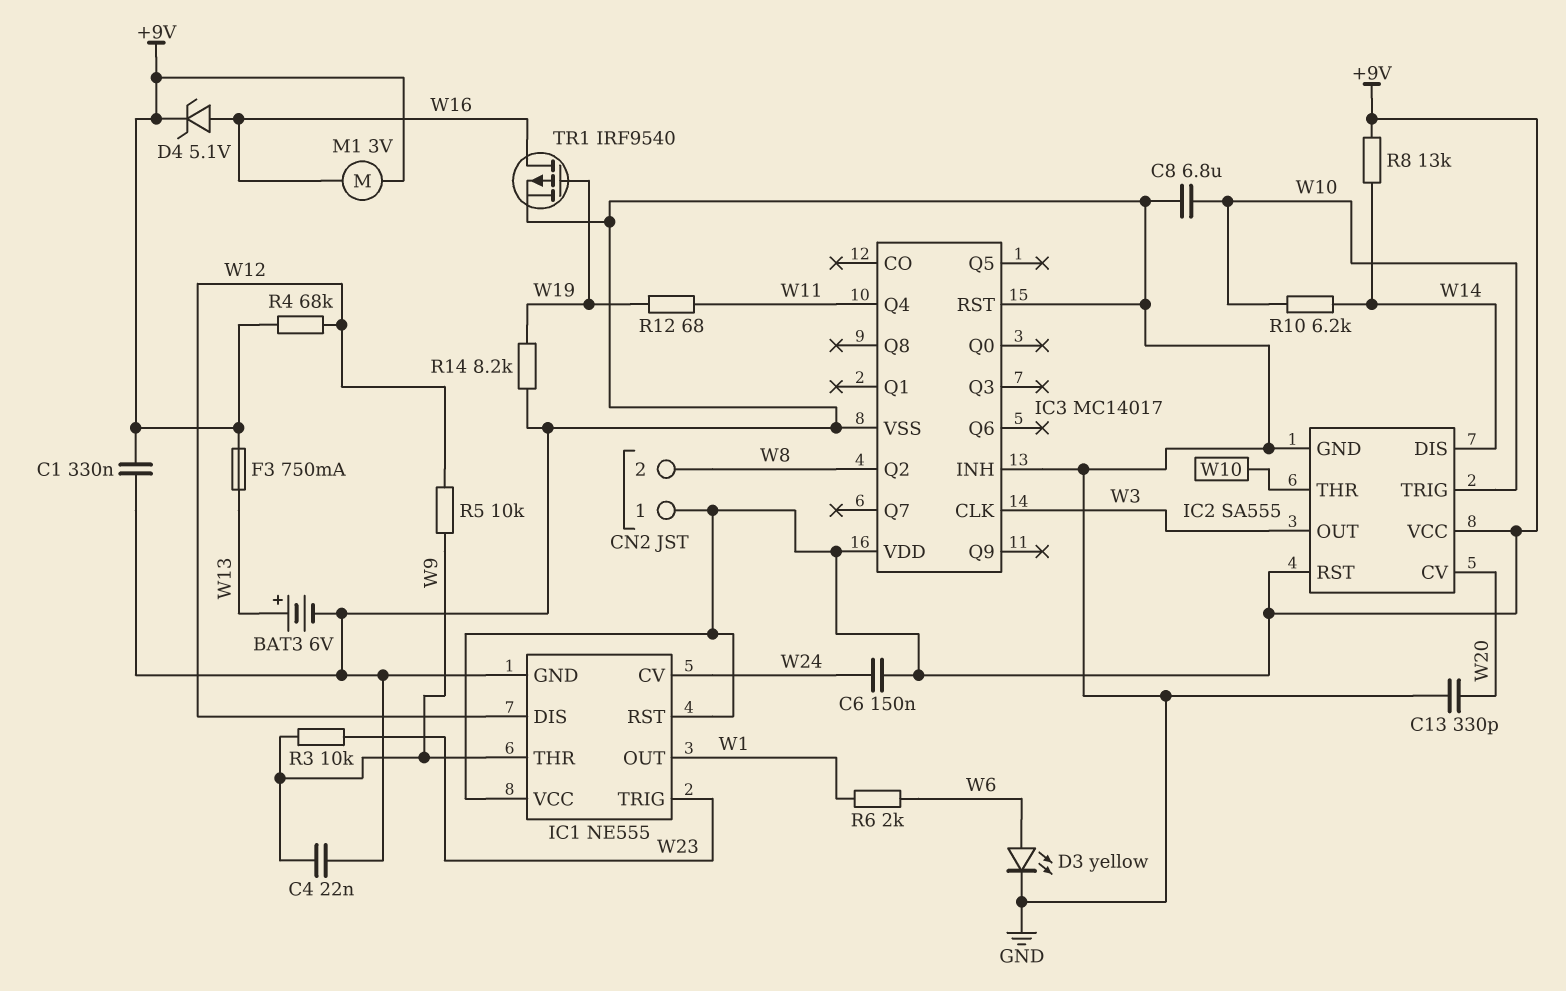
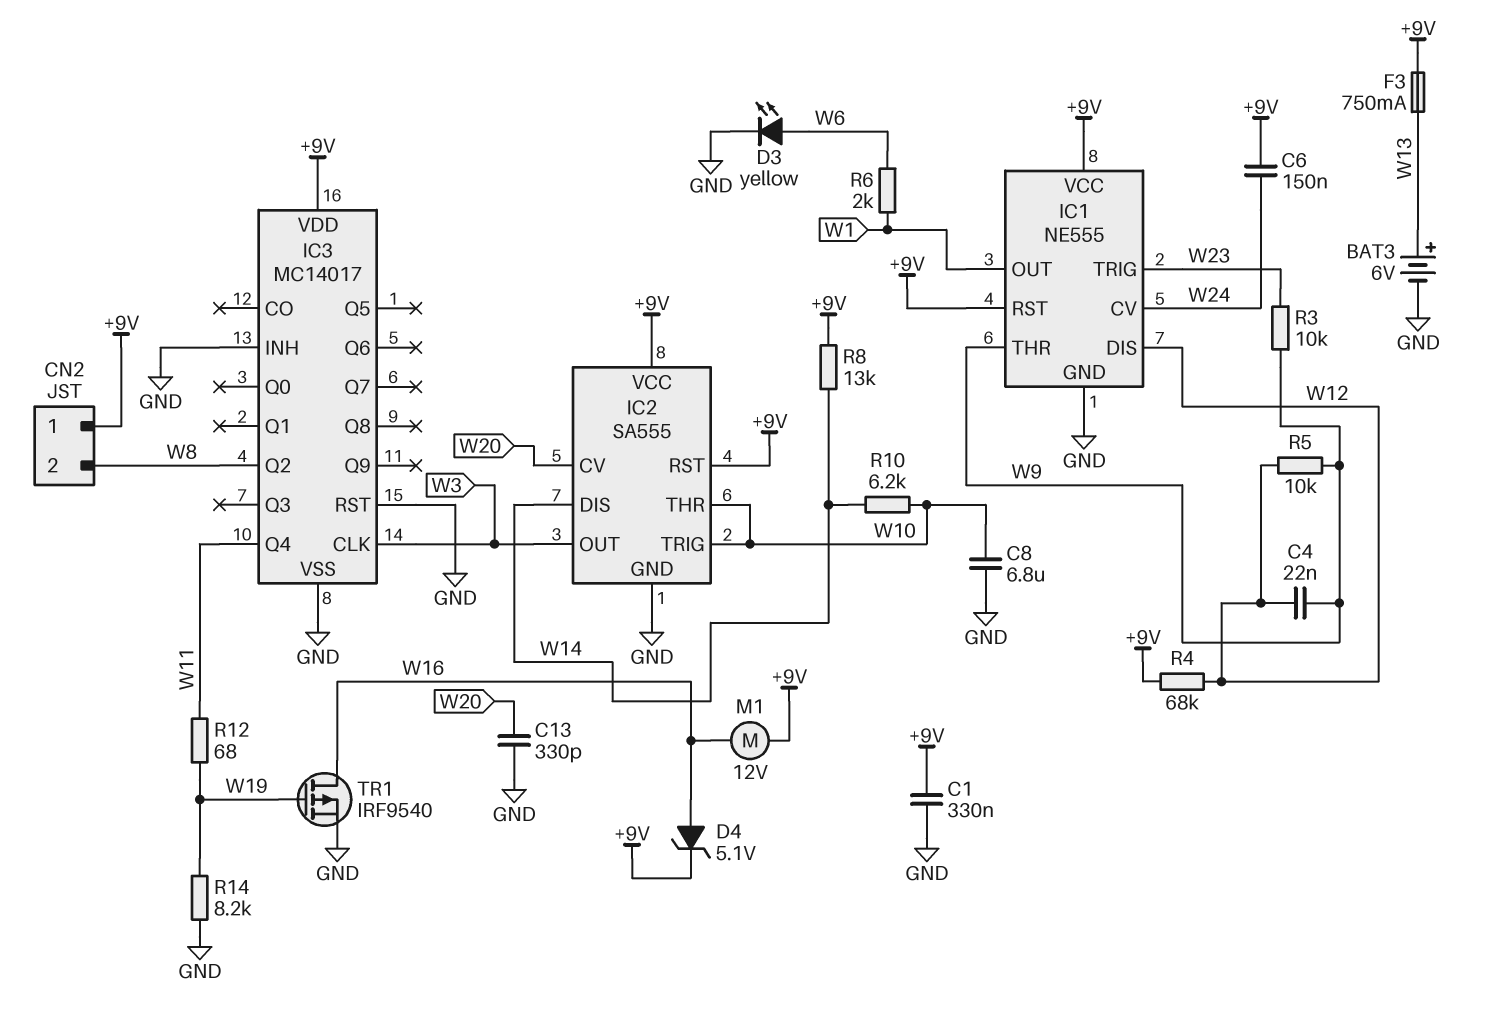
C4: 22nF (GND, W9) -> 22nF (W9, W12)
M1: motor 3V (+9V, W16) -> motor 12V (+9V, W16)

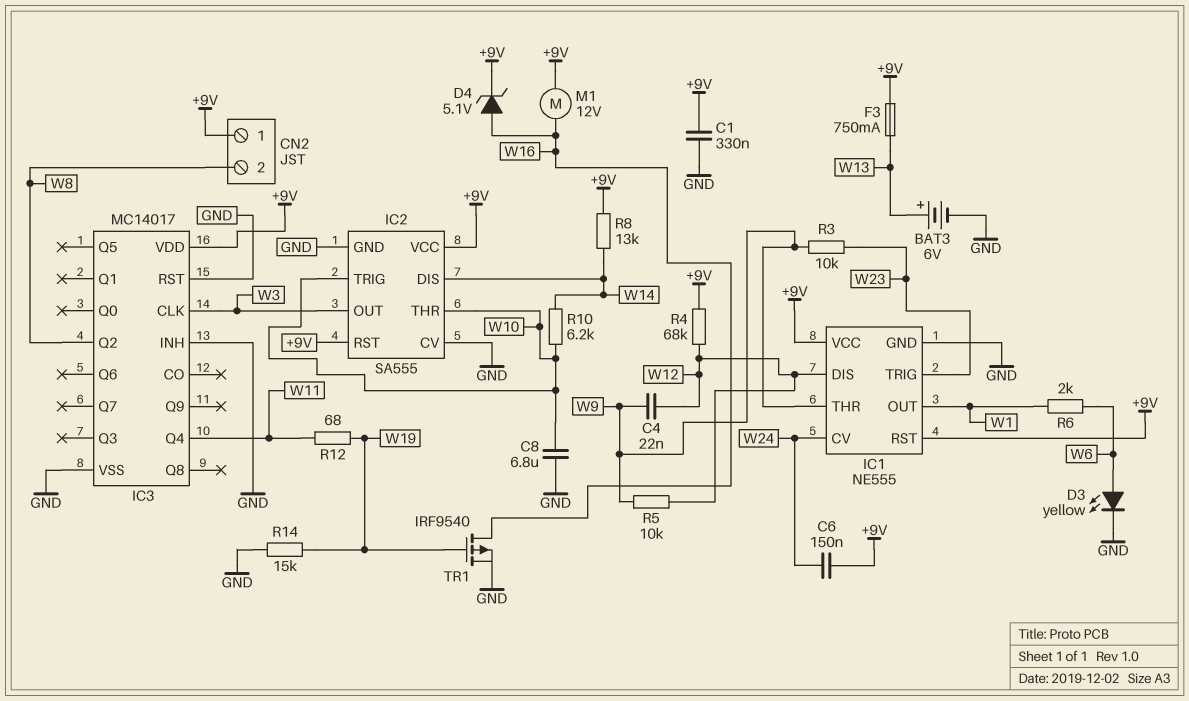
C13: 330pF (GND, W20) -> none
IC2 pin CV: W20 -> GND
R14: 8.2k (GND, W19) -> 15k (GND, W19)

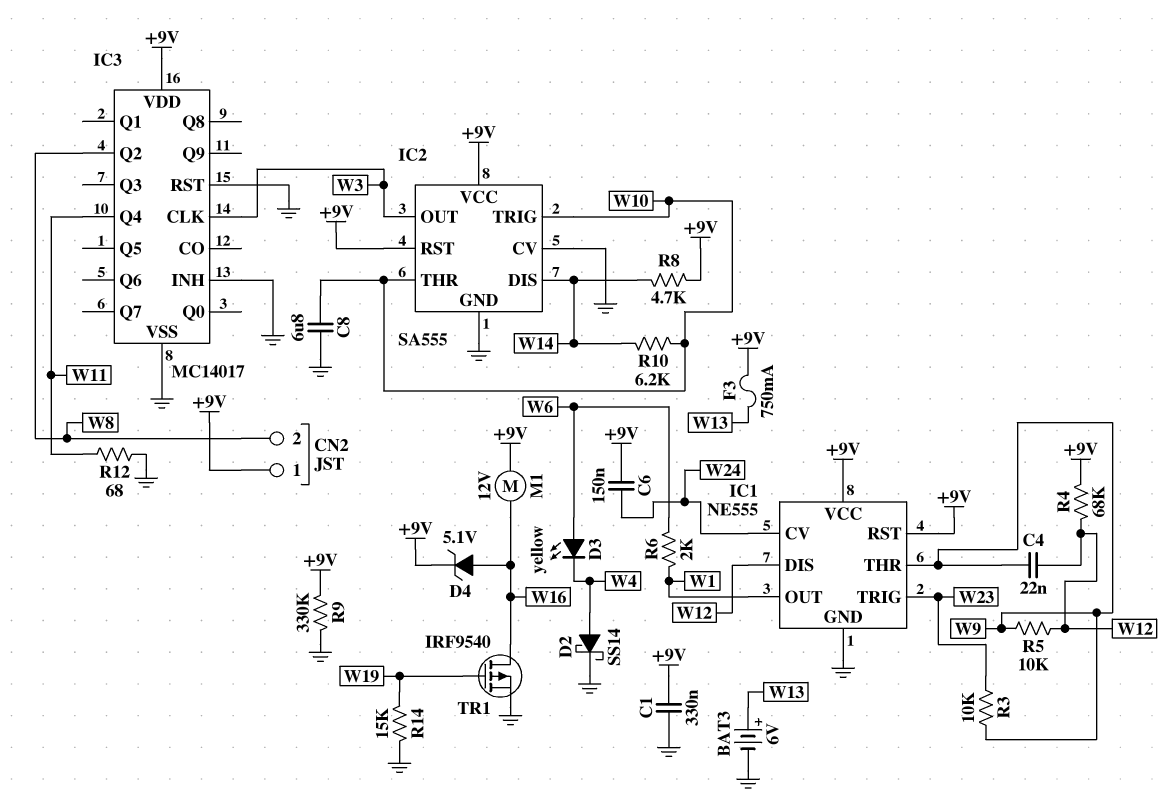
D2: none -> schottky SS14 (A W4, K GND)
D3: LED yellow (A W6, K GND) -> LED yellow (A W6, K W4)
R8: 13k (+9V, W14) -> 4.7k (+9V, W14)
R9: none -> 330k (+9V, GND)
R12: 68 (W11, W19) -> 68 (GND, W11)

